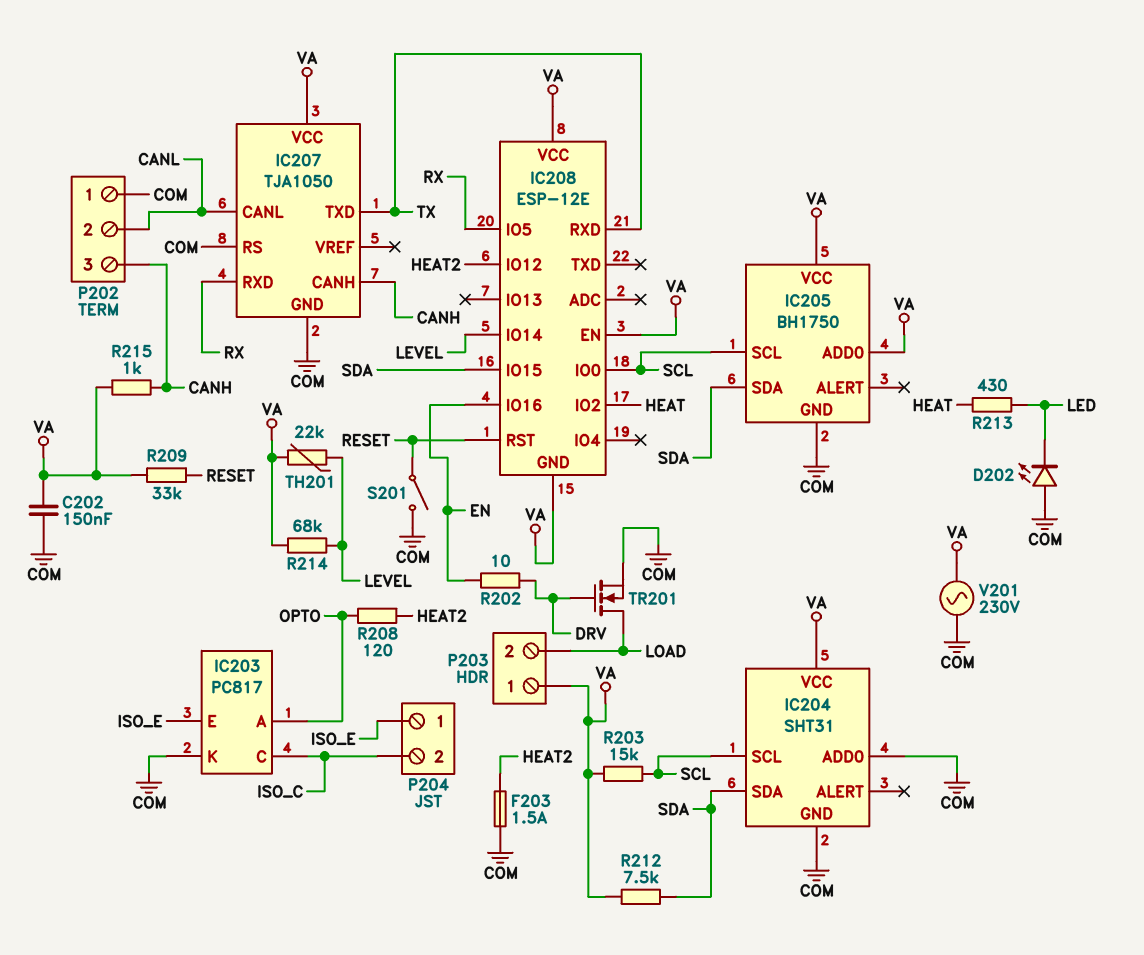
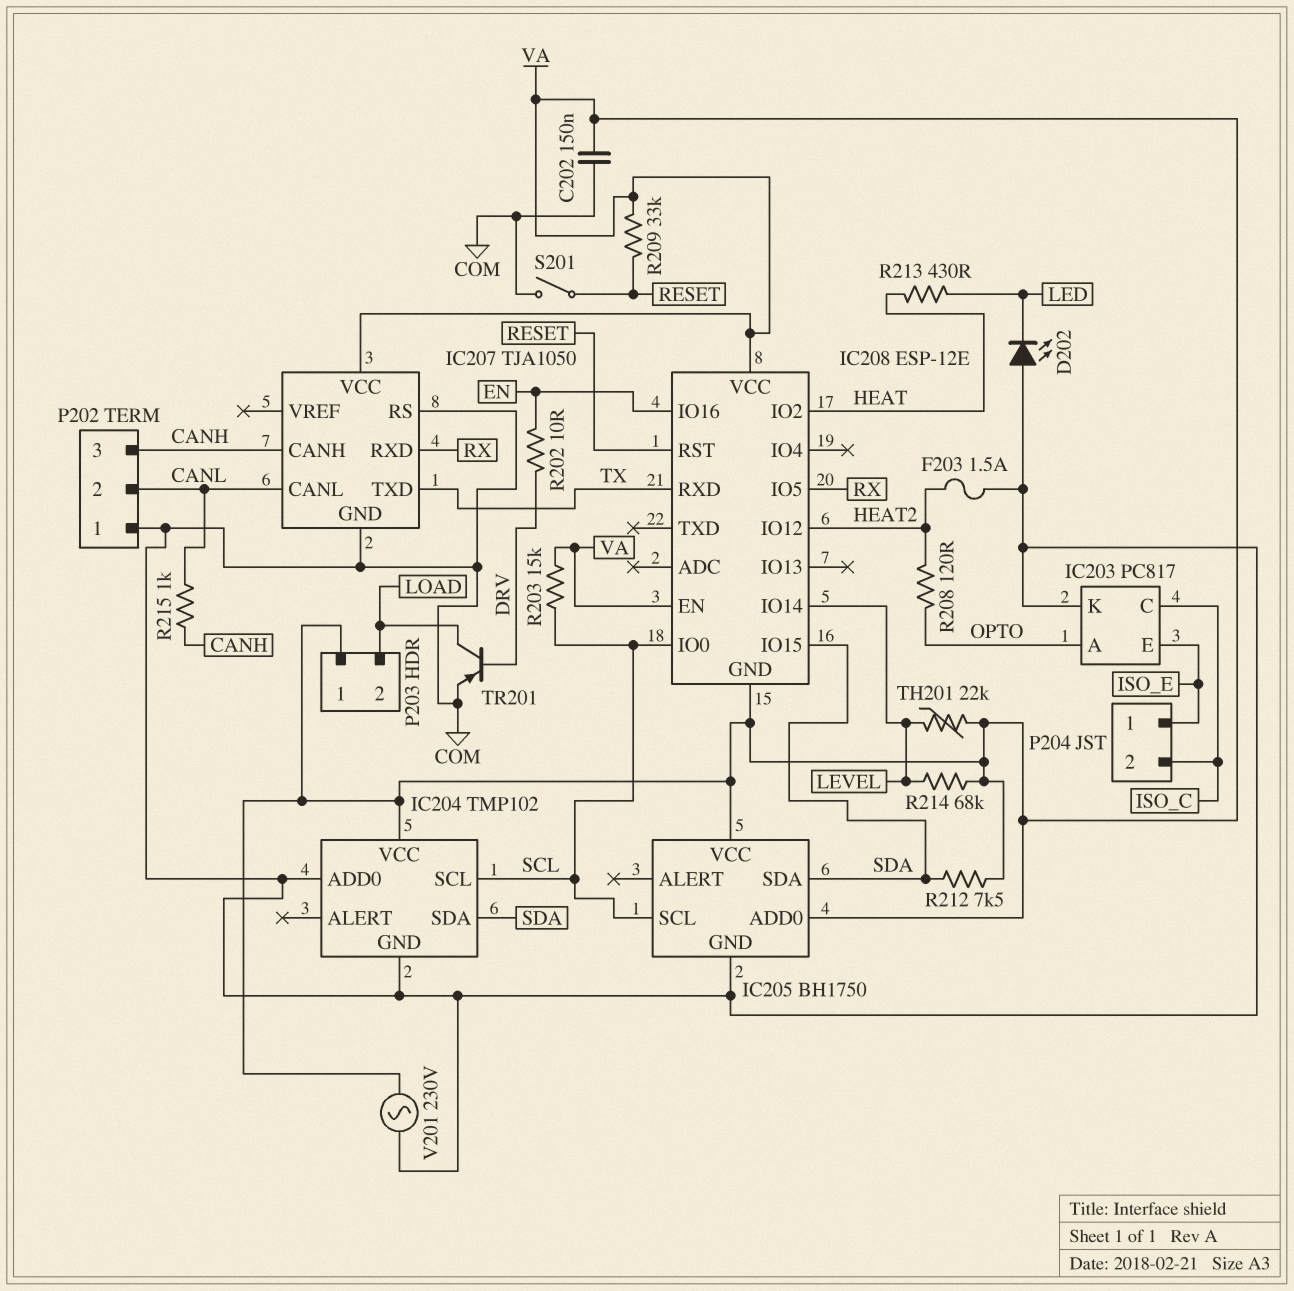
IC204: SHT31 -> TMP102
R215: 1k (CANH, VA) -> 1k (CANH, CANL)
TR201: NMOS (G DRV, D LOAD, S COM) -> PNP (B DRV, C LOAD, E COM)

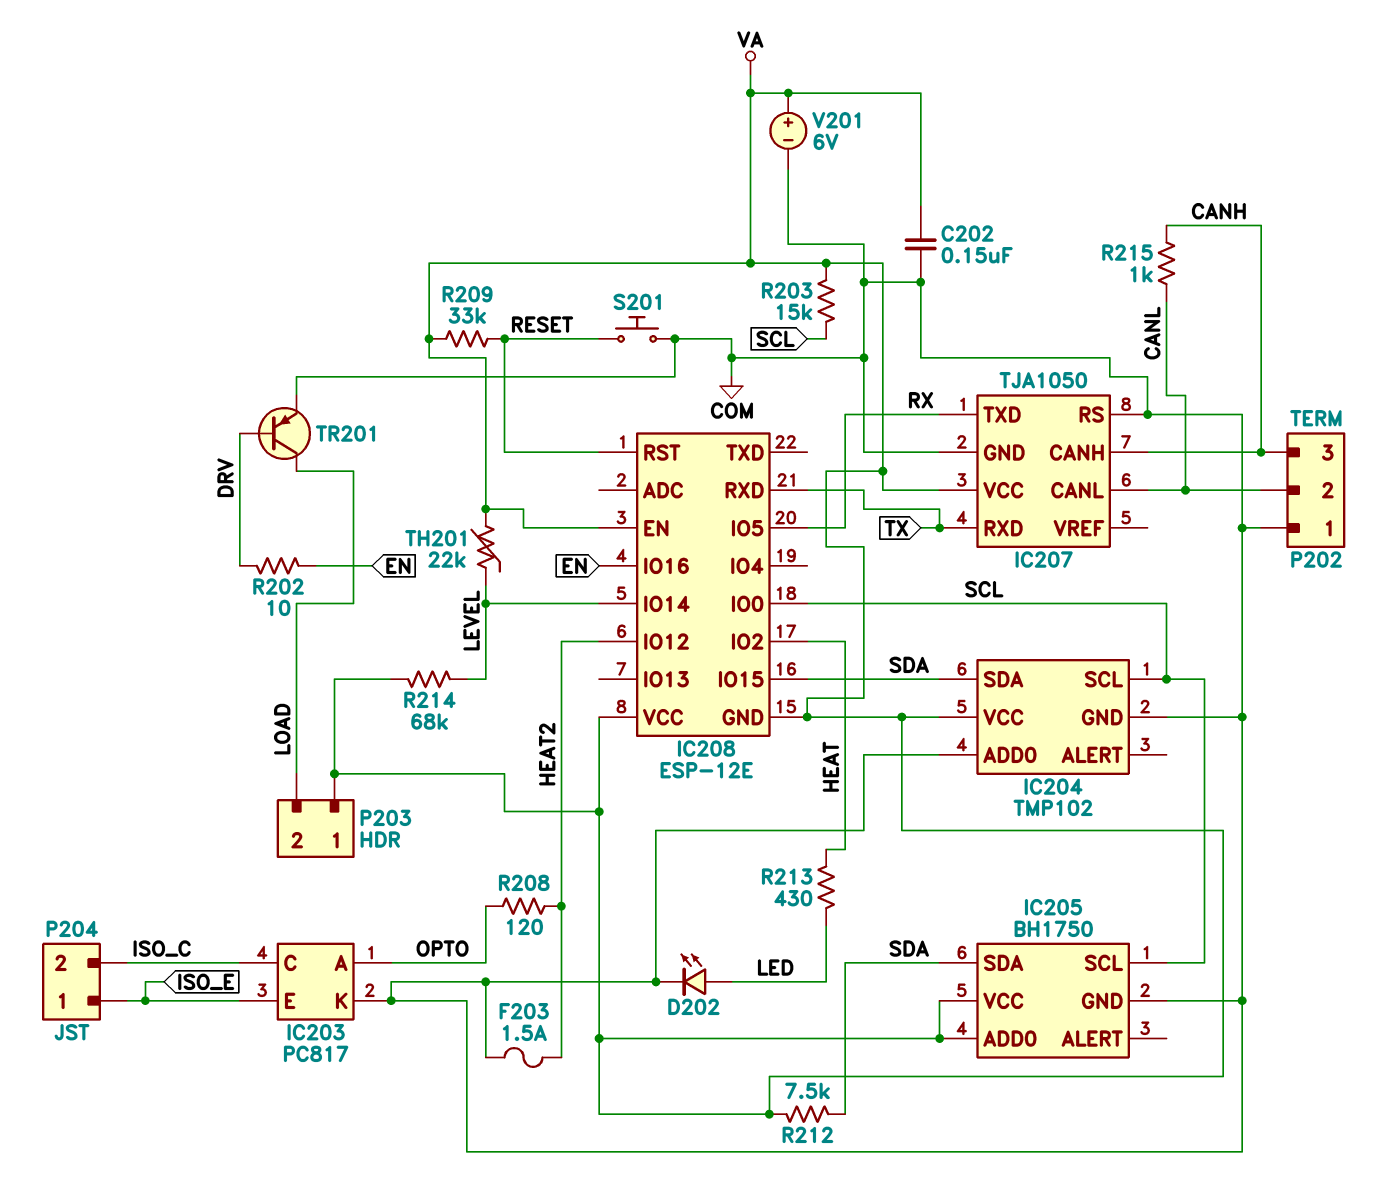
D202: LED (A COM, K LED) -> LED (A LED, K COM)
IC207 pin RXD: RX -> TX
IC207 pin TXD: TX -> RX
S201: switch (COM, RESET) -> button (COM, RESET)
V201: AC 230V (COM, VA) -> 6V (plus VA, minus COM)

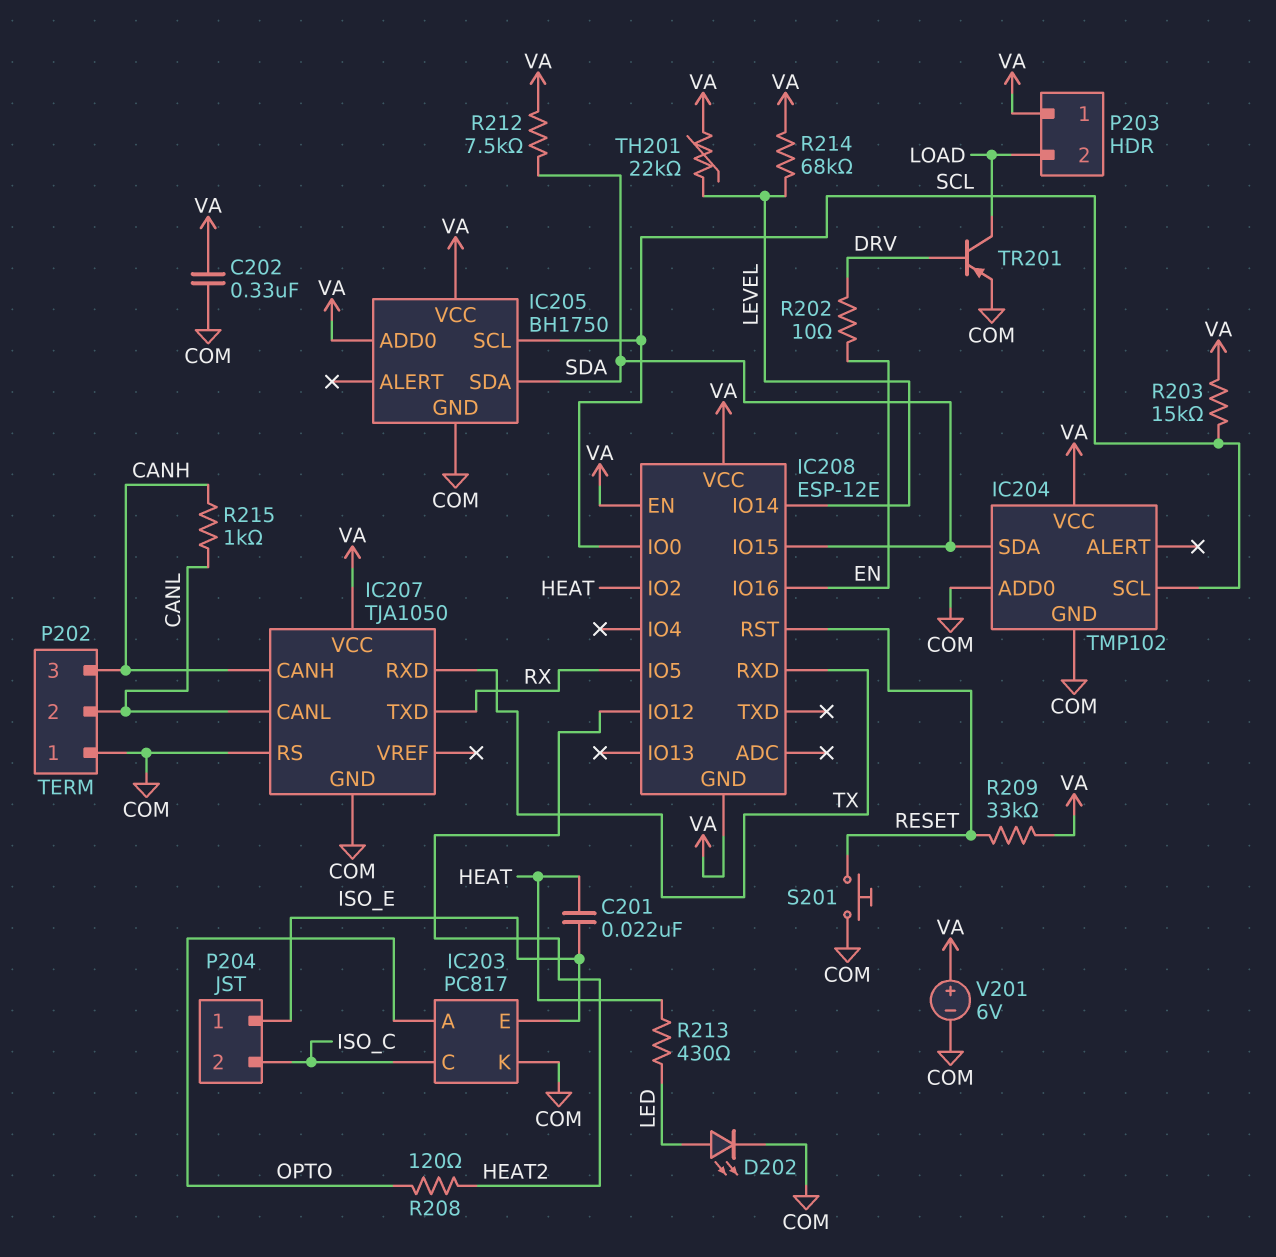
C201: none -> 22nF (HEAT, ISO_E)
C202: 150nF (COM, VA) -> 330nF (COM, VA)
F203: 1.5A (COM, HEAT2) -> none

